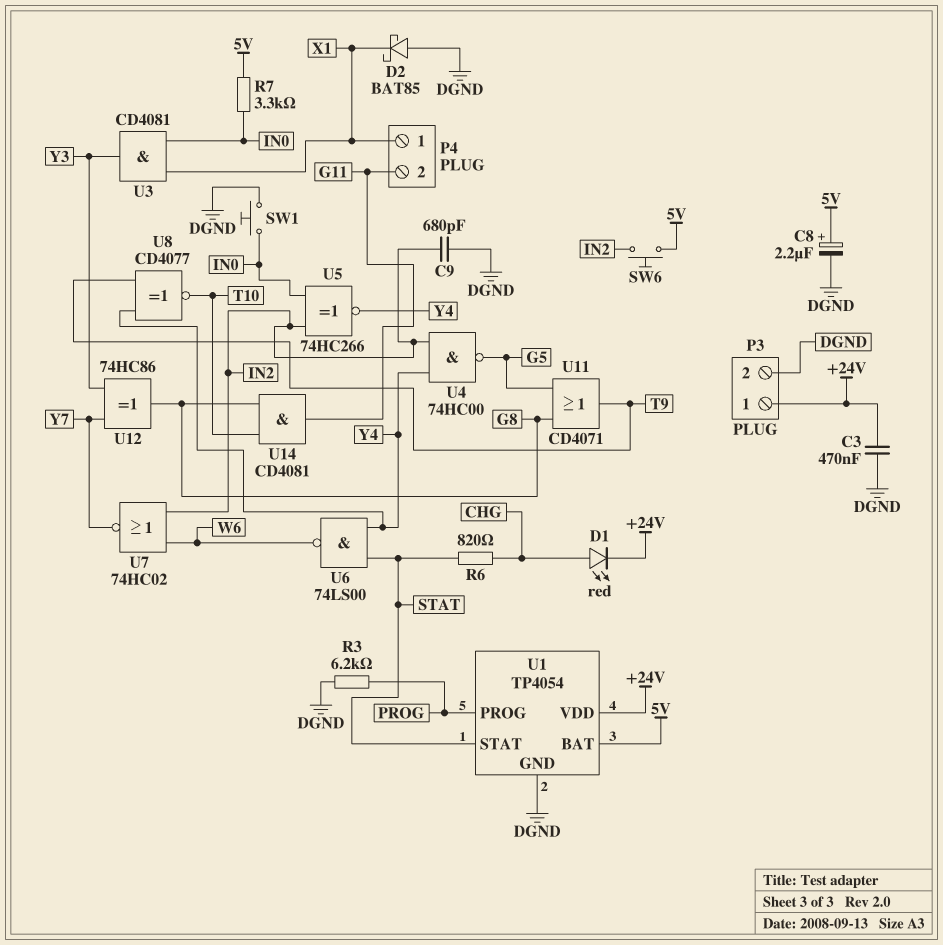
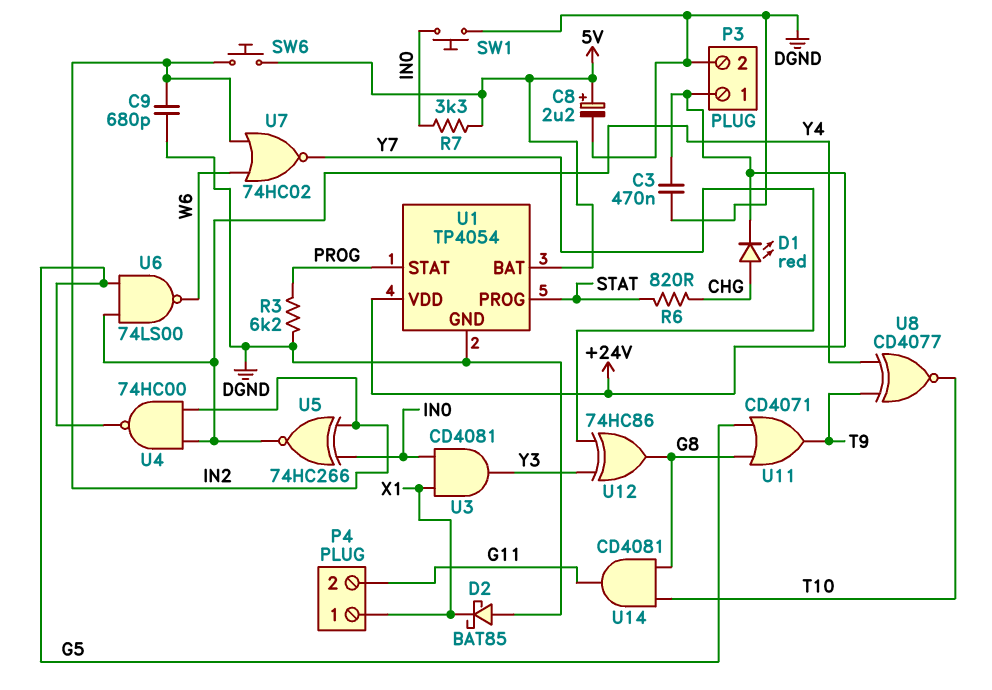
U1 pin PROG: PROG -> STAT
U1 pin STAT: STAT -> PROG
U6: NAND 74LS00 (in STAT, in Y4, out W6) -> NAND 74LS00 (in G5, in Y4, out W6)

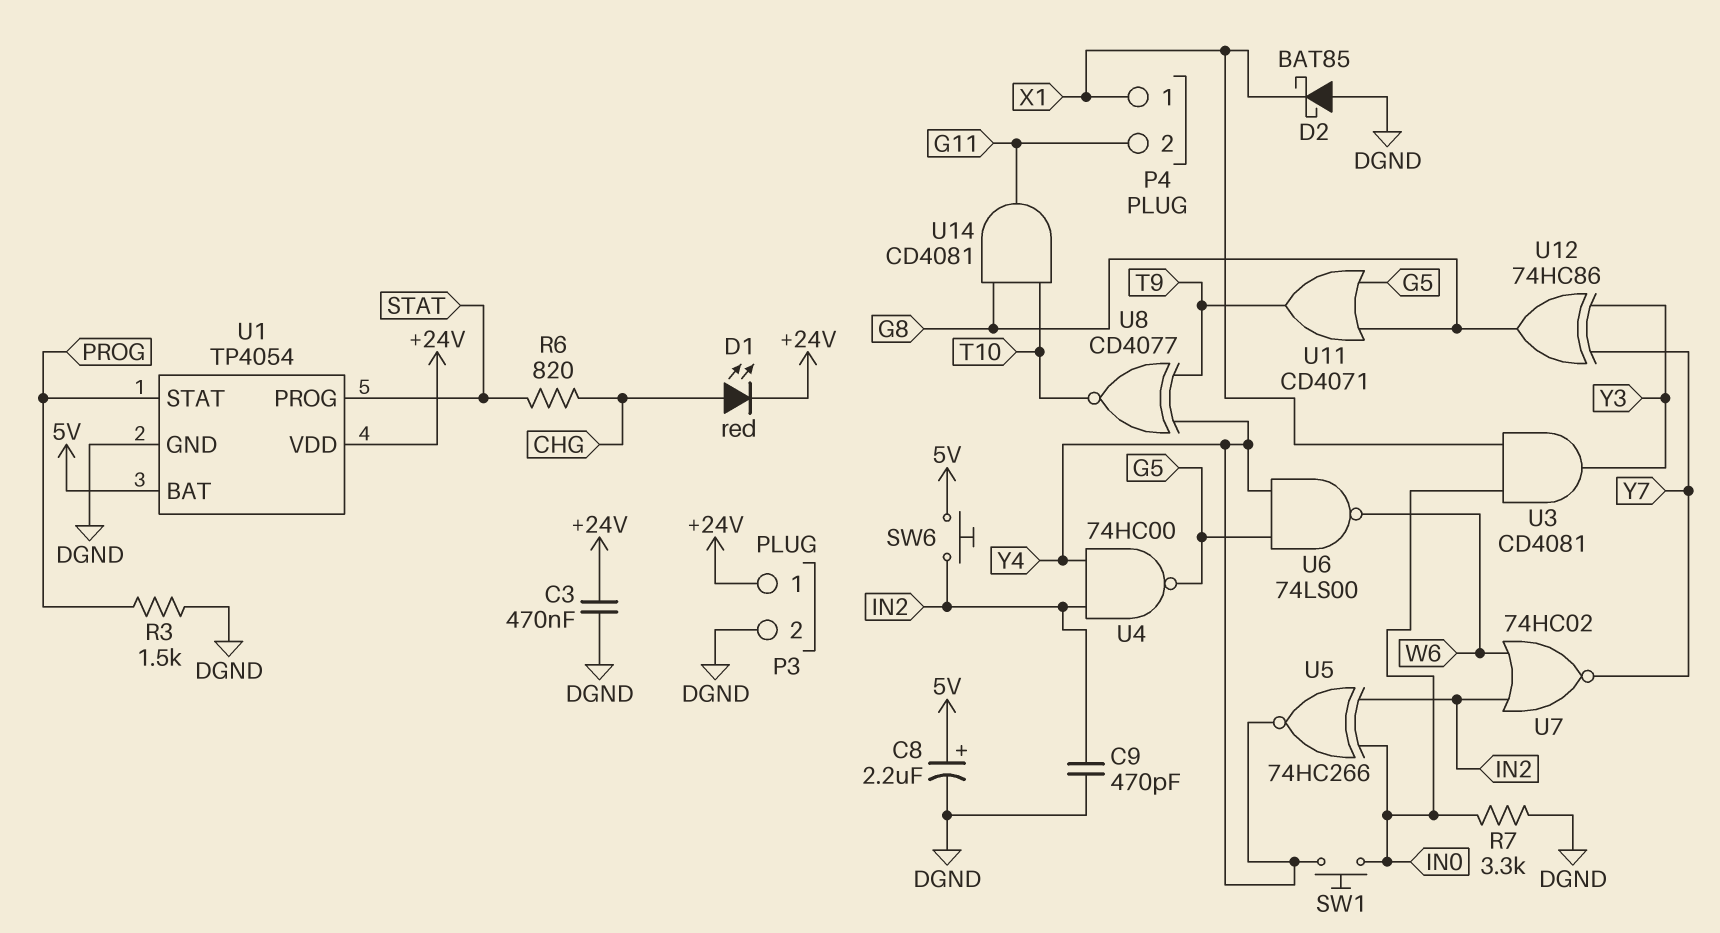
C9: 680pF (DGND, IN2) -> 470pF (DGND, IN2)
R3: 6.2k (DGND, PROG) -> 1.5k (DGND, PROG)
R7: 3.3k (5V, IN0) -> 3.3k (DGND, IN0)
SW1: button (DGND, IN0) -> button (IN0, Y4)

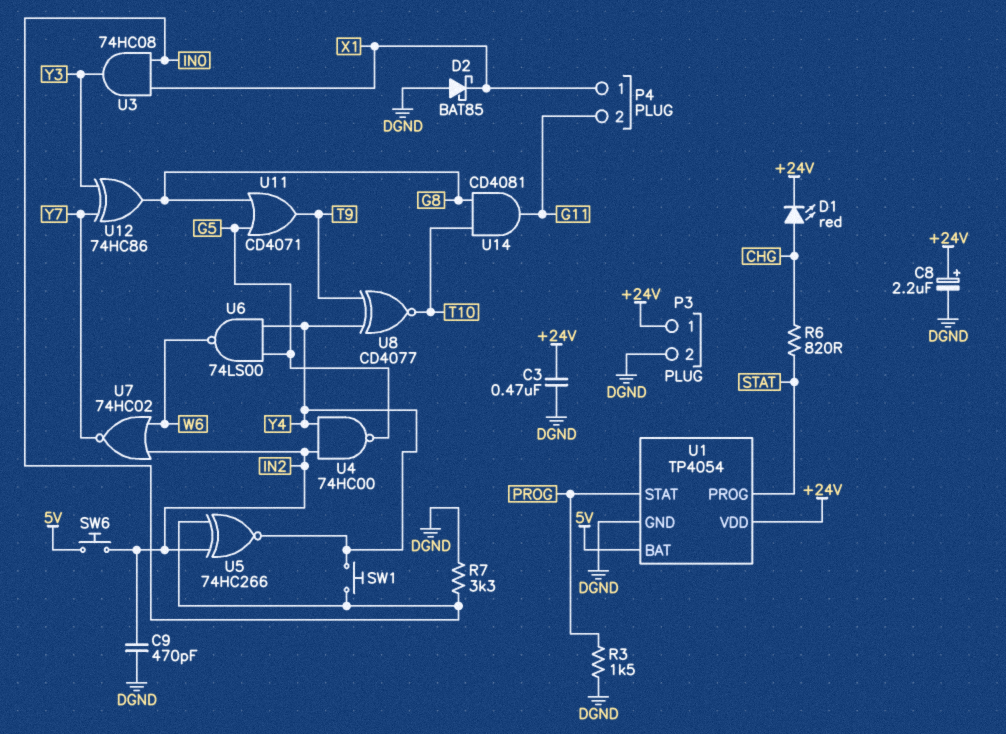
C8: 2.2uF (plus 5V, minus DGND) -> 2.2uF (plus +24V, minus DGND)
U3: AND CD4081 (in IN0, in X1, out Y3) -> AND 74HC08 (in IN0, in X1, out Y3)

